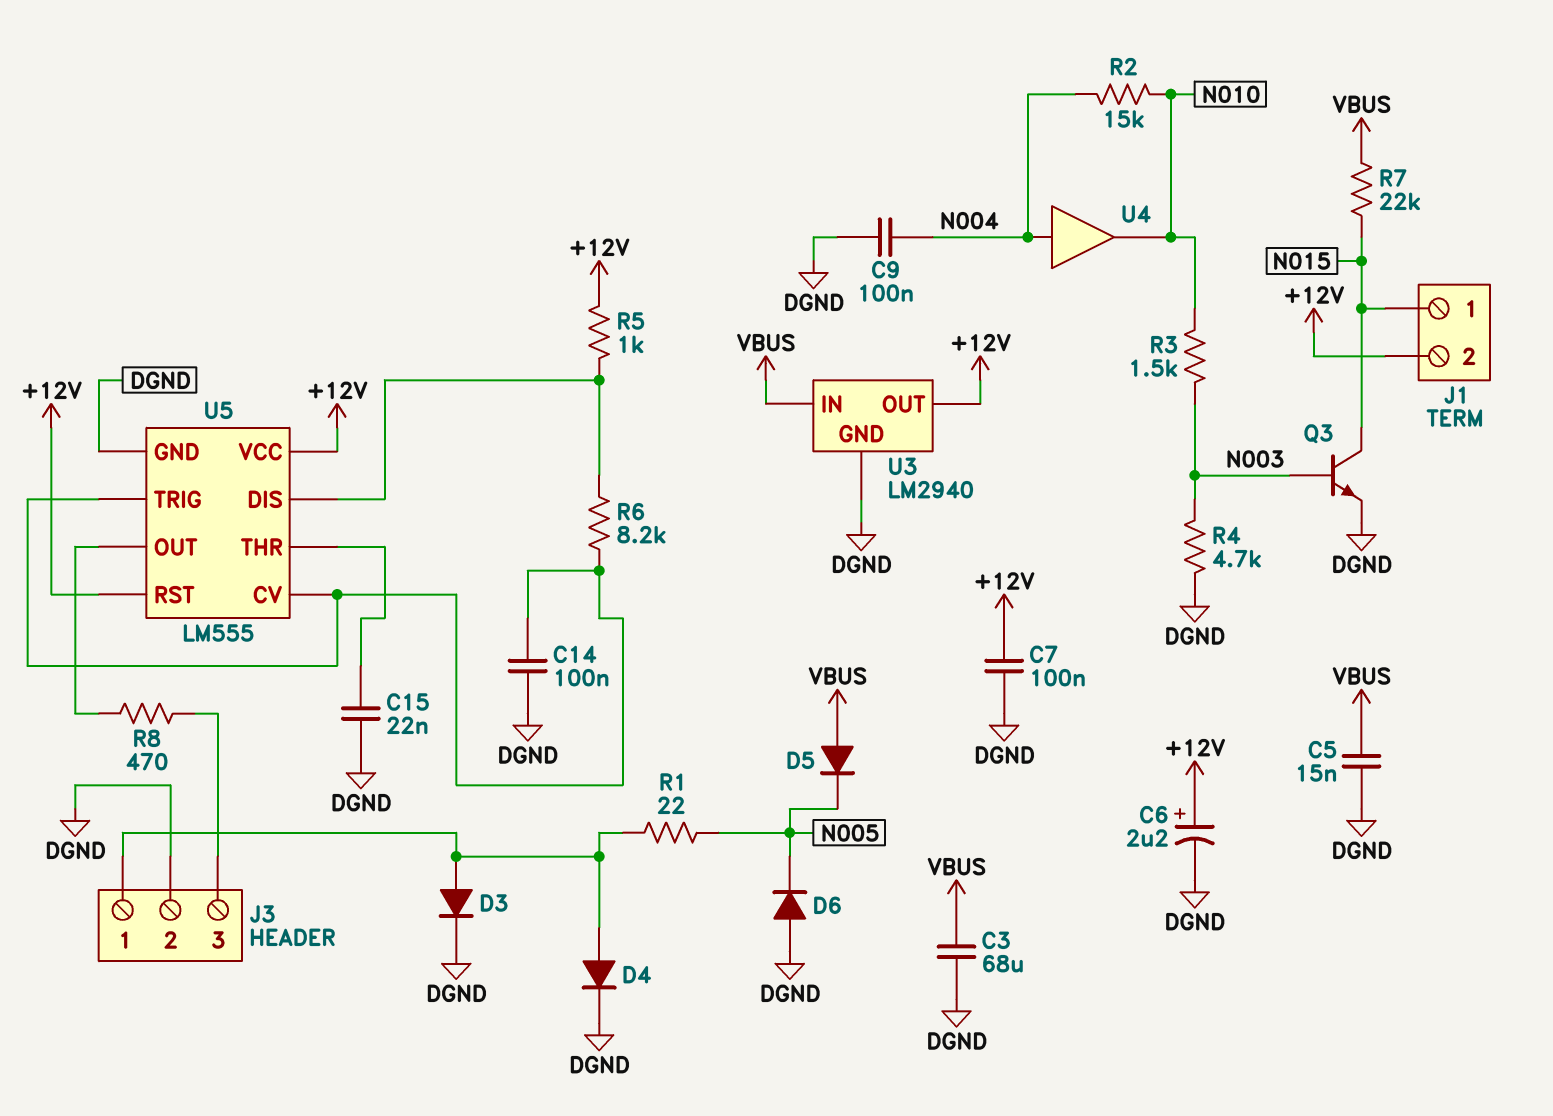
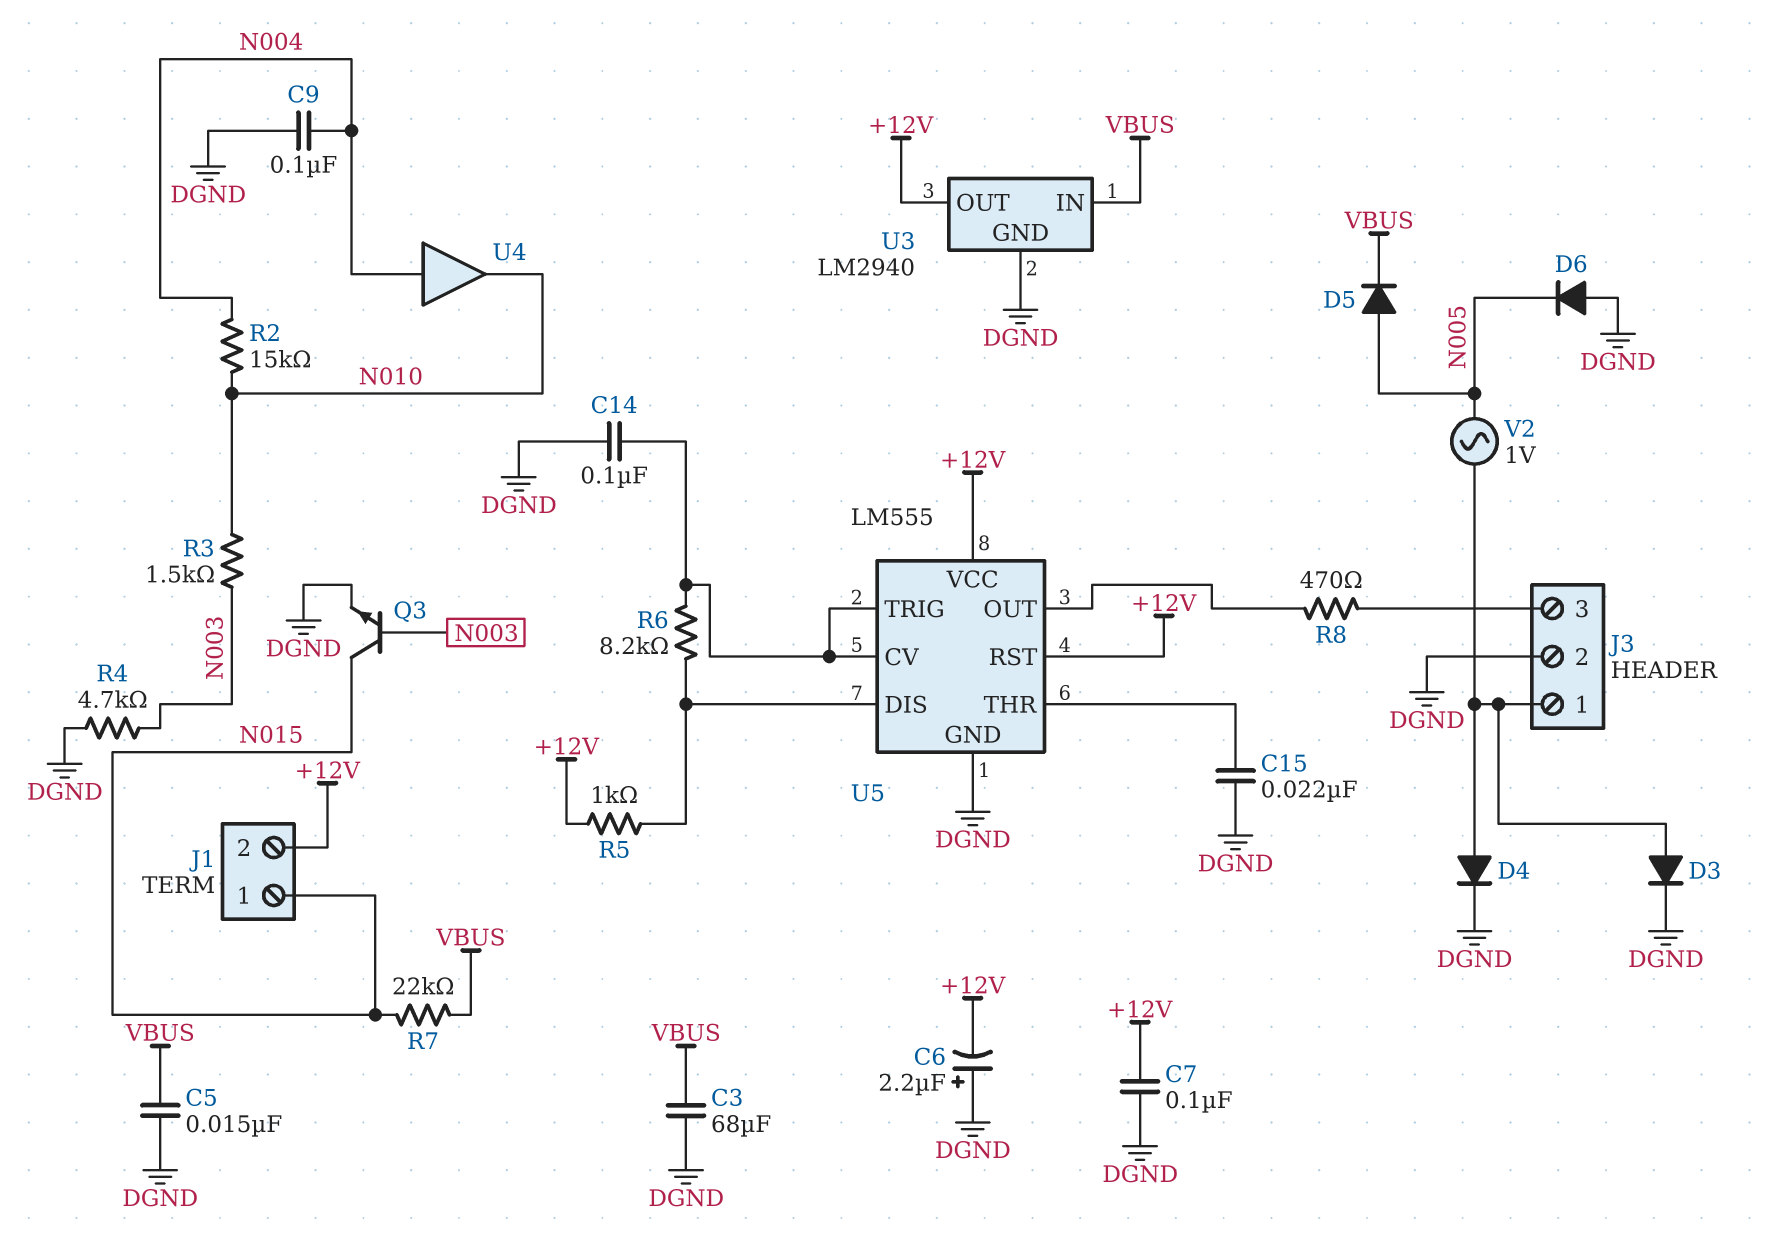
C6: 2.2uF (plus +12V, minus DGND) -> 2.2uF (plus DGND, minus +12V)
D5: diode (A VBUS, K N005) -> diode (A N005, K VBUS)
R1: 22 (J3/1, N005) -> none
V2: none -> AC 1V (J3/1, N005)

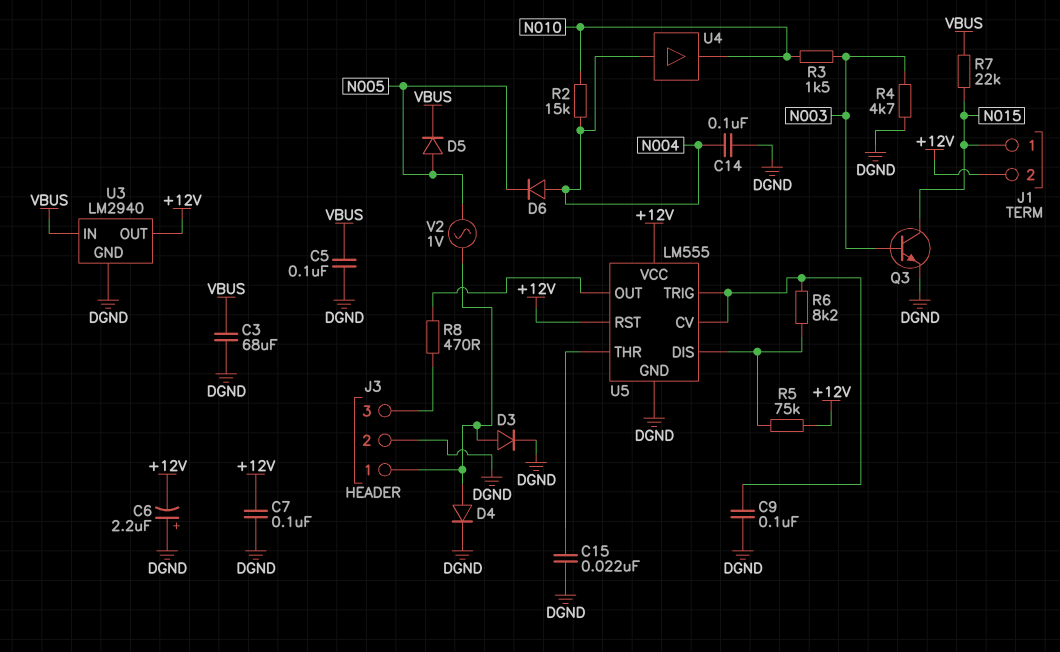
C5: 15nF (DGND, VBUS) -> 100nF (DGND, VBUS)
C9: 100nF (DGND, N004) -> 100nF (DGND, U5/CV)
C14: 100nF (DGND, U5/CV) -> 100nF (DGND, N004)
D6: diode (A DGND, K N005) -> diode (A N004, K N005)
R5: 1k (+12V, U5/DIS) -> 75k (+12V, U5/DIS)

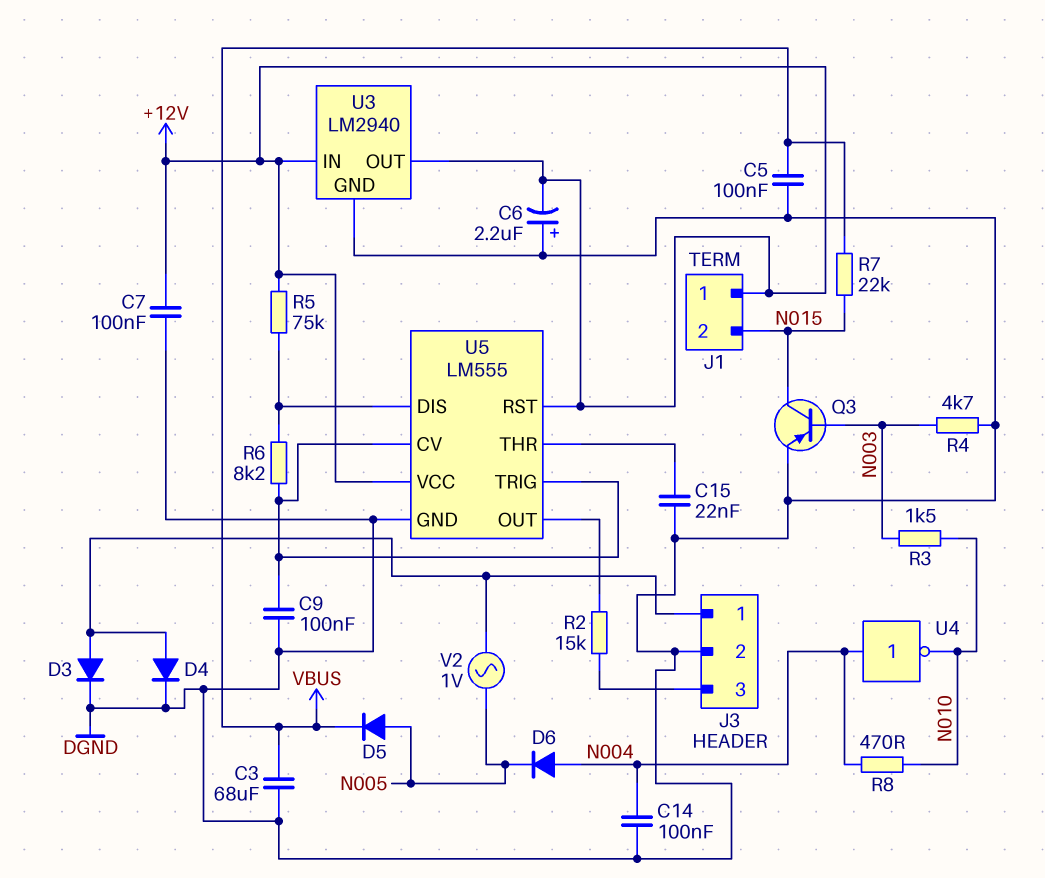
J1 pin 1: N015 -> +12V
J1 pin 2: +12V -> N015
Q3: NPN (B N003, C N015, E DGND) -> PNP (B N003, C N015, E DGND)
R2: 15k (N004, N010) -> 15k (J3/3, U5/OUT)
R8: 470 (J3/3, U5/OUT) -> 470 (N004, N010)
U3 pin IN: VBUS -> +12V
U4: buffer (in N004, out N010) -> NOT (in N004, out N010)

